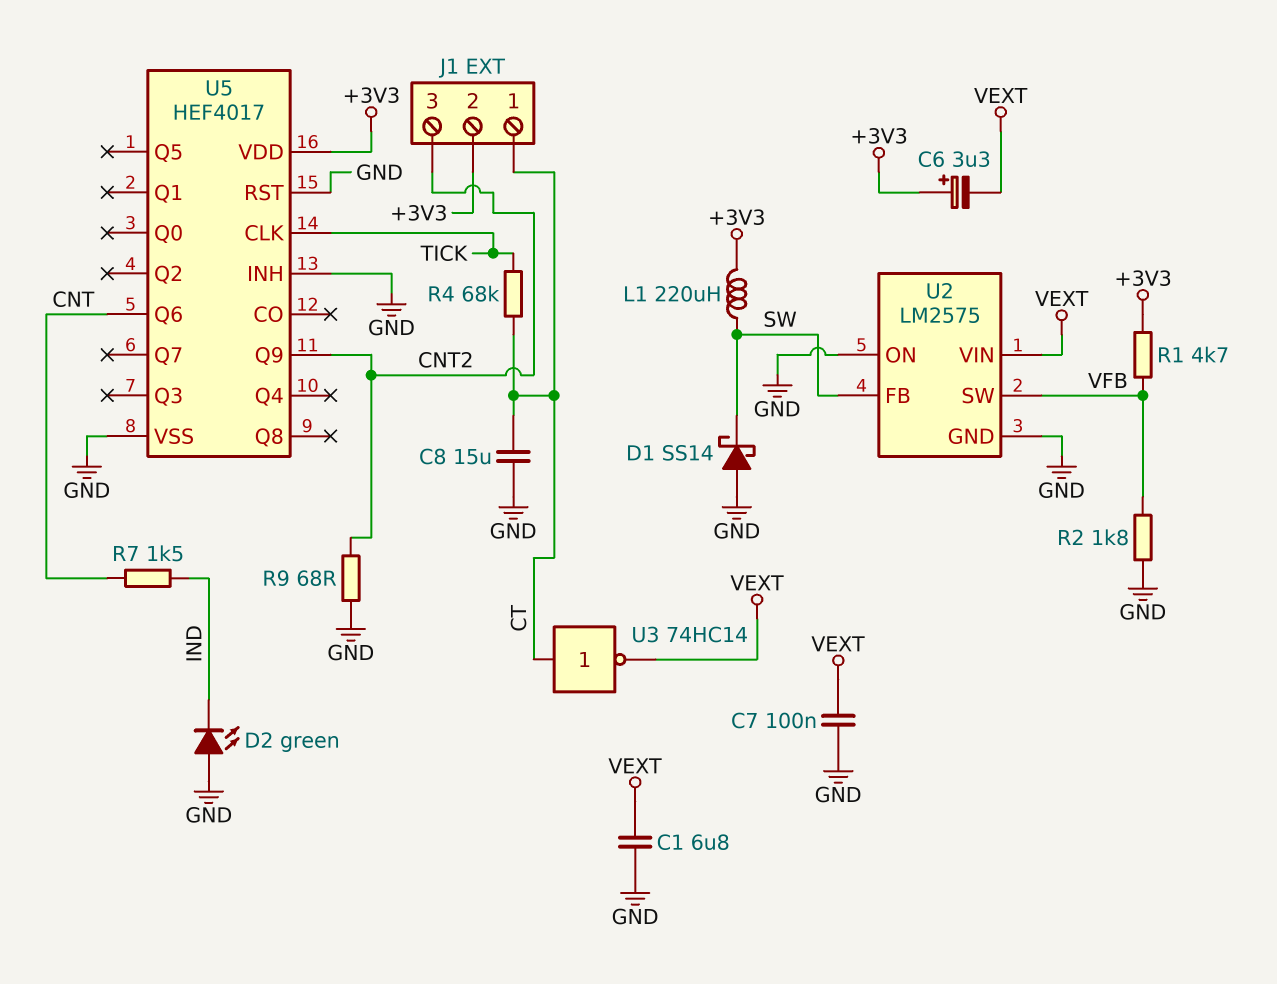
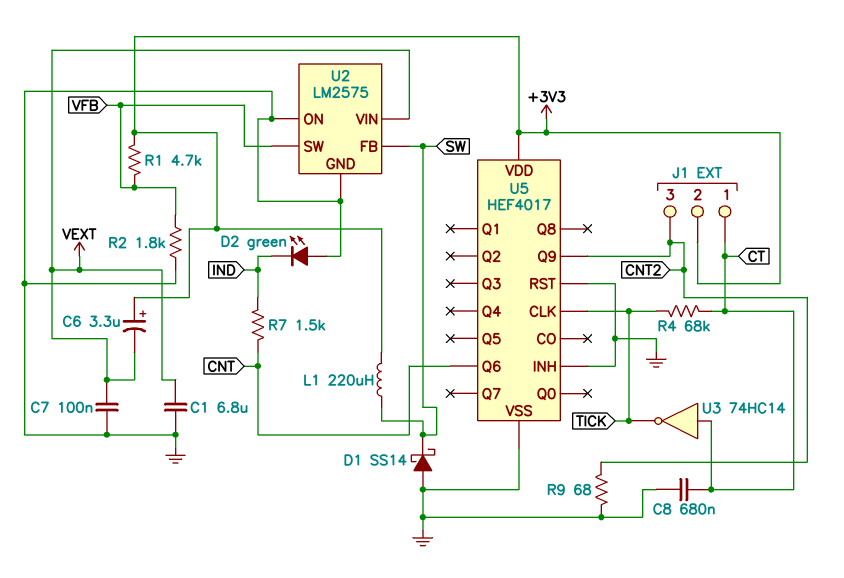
C8: 15uF (CT, GND) -> 680nF (CT, GND)
U3: NOT 74HC14 (in CT, out VEXT) -> NOT 74HC14 (in CT, out TICK)

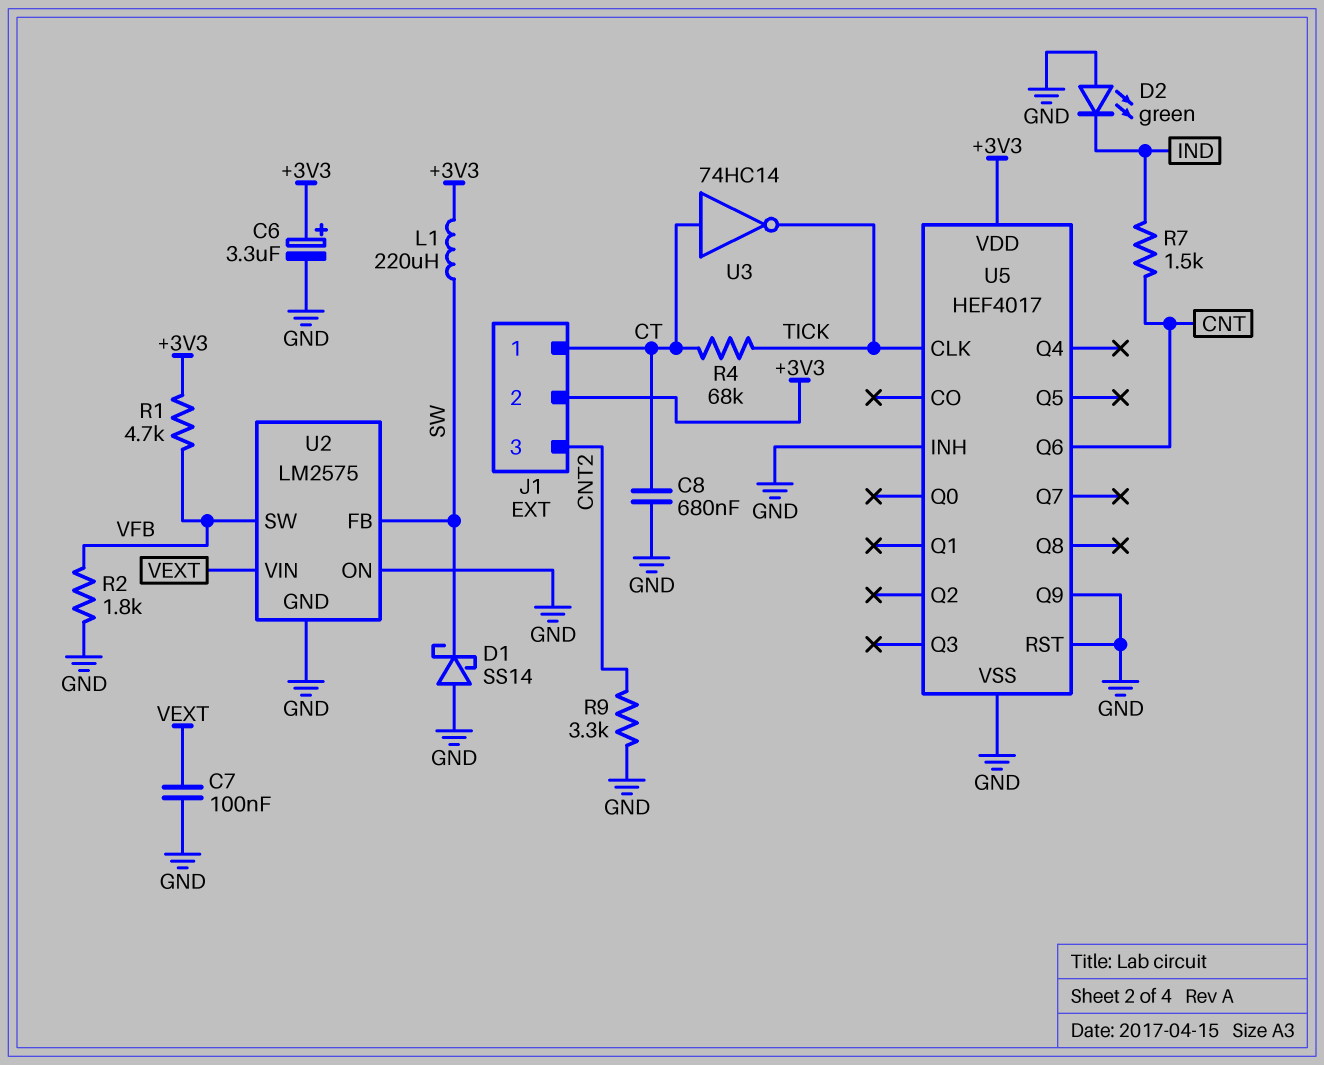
C1: 6.8uF (GND, VEXT) -> none
C6: 3.3uF (plus +3V3, minus VEXT) -> 3.3uF (plus +3V3, minus GND)
R9: 68 (CNT2, GND) -> 3.3k (CNT2, GND)
U5 pin Q9: CNT2 -> GND

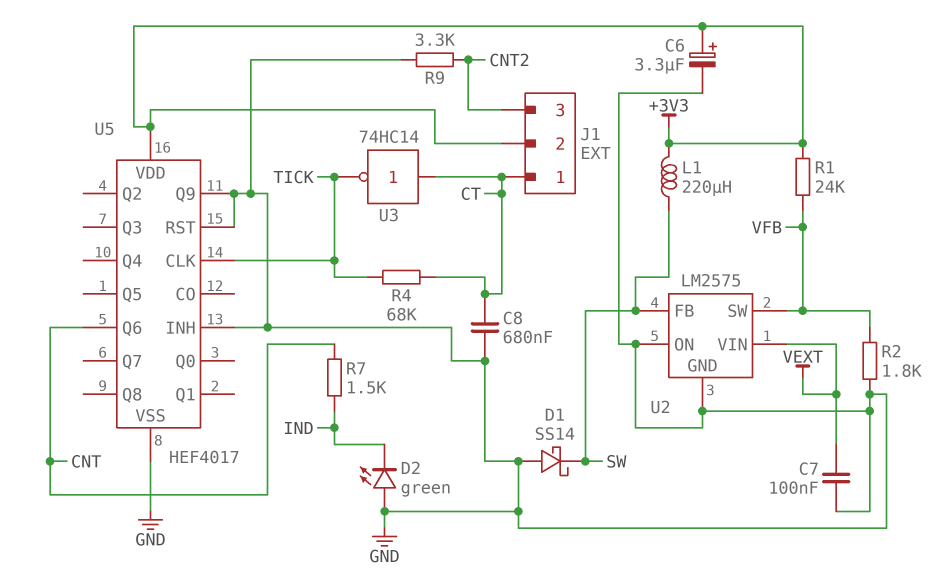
R1: 4.7k (+3V3, VFB) -> 24k (+3V3, VFB)

